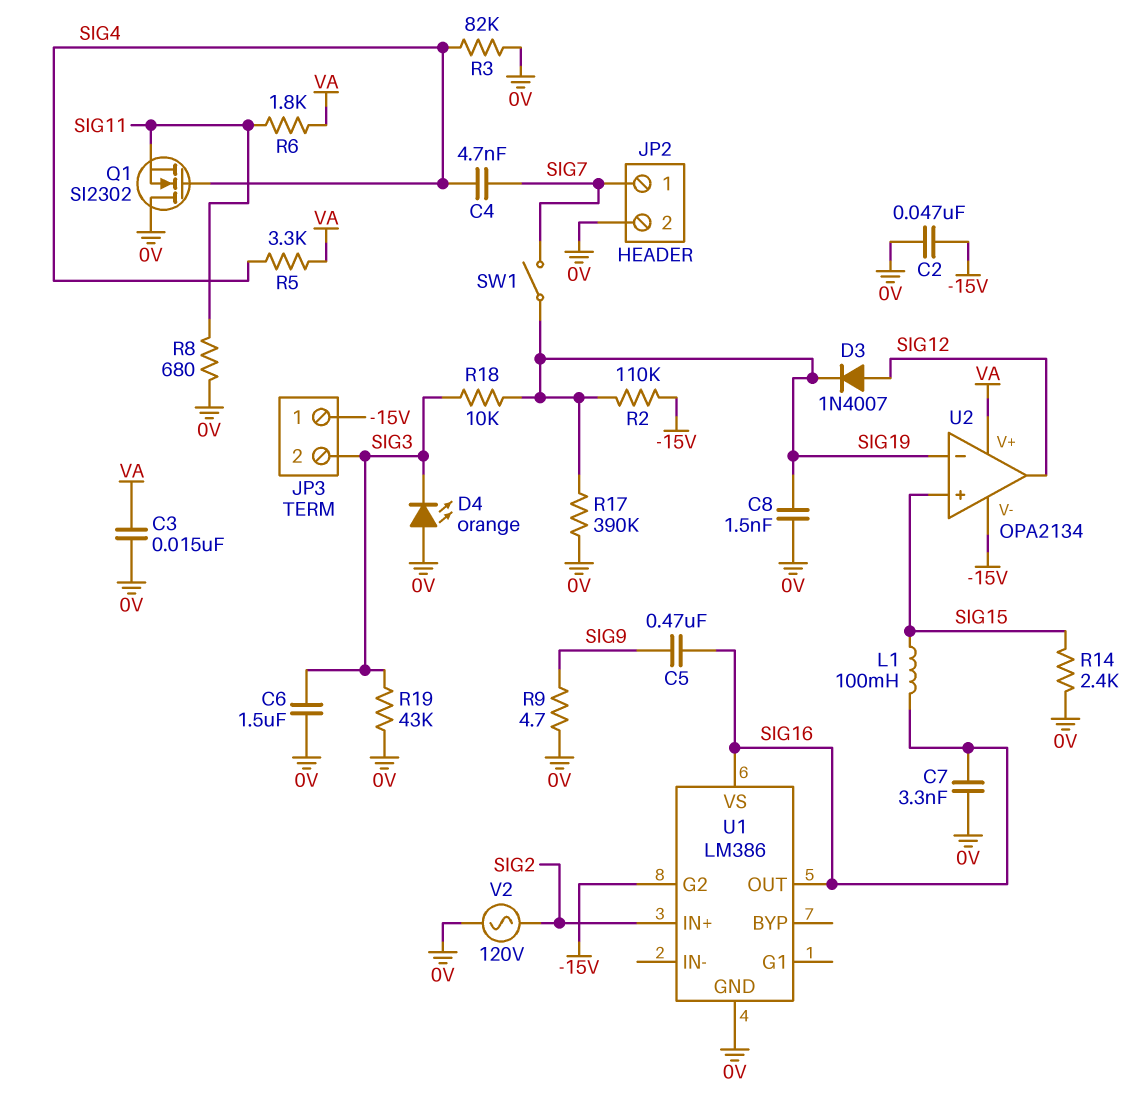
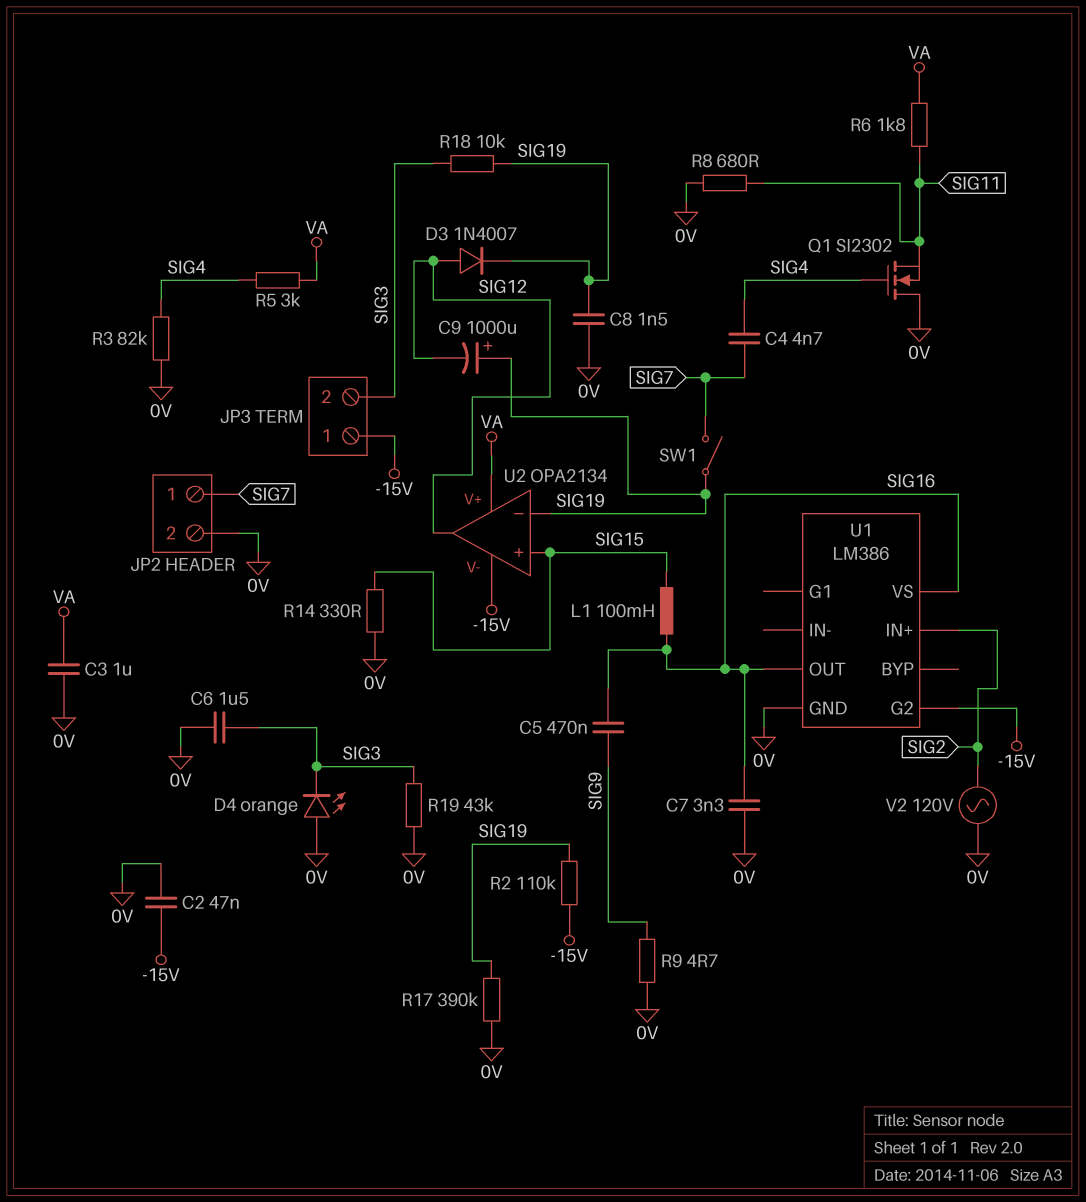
C3: 15nF (0V, VA) -> 1uF (0V, VA)
C9: none -> 1000uF (plus SIG19, minus SIG12)
R5: 3.3k (SIG4, VA) -> 3k (SIG4, VA)
R14: 2.4k (0V, SIG15) -> 330 (0V, SIG15)

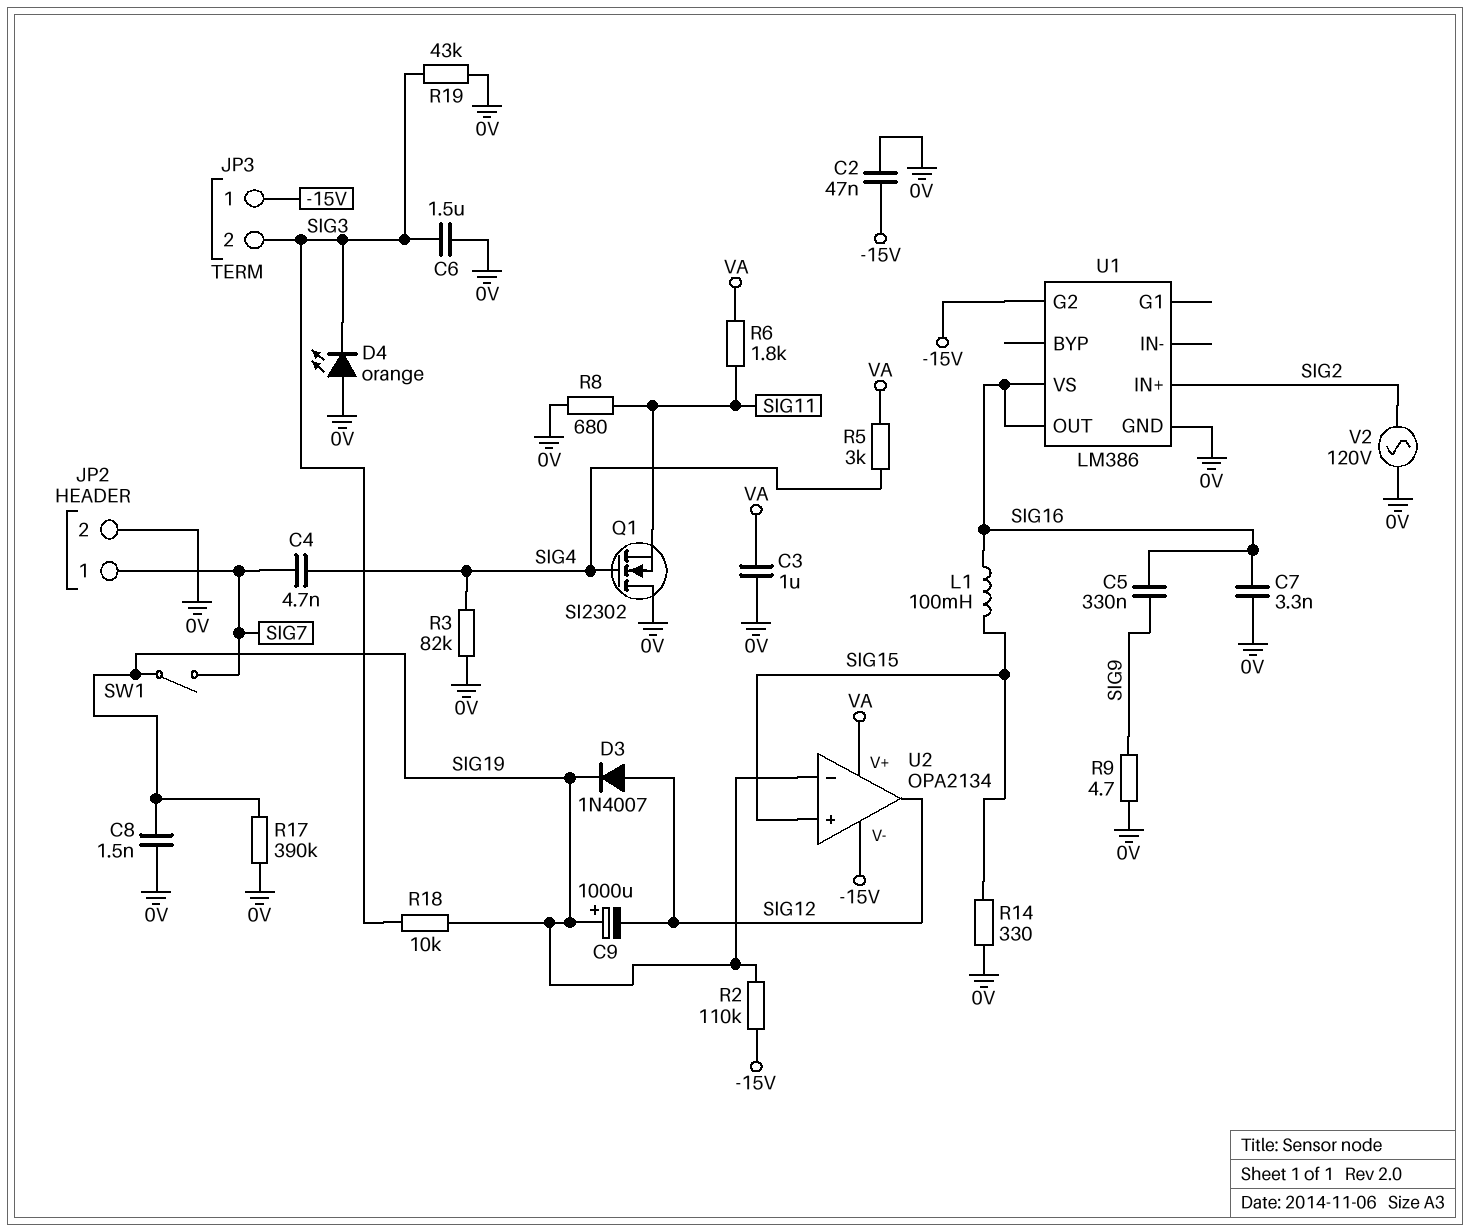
C5: 470nF (SIG9, SIG16) -> 330nF (SIG9, SIG16)

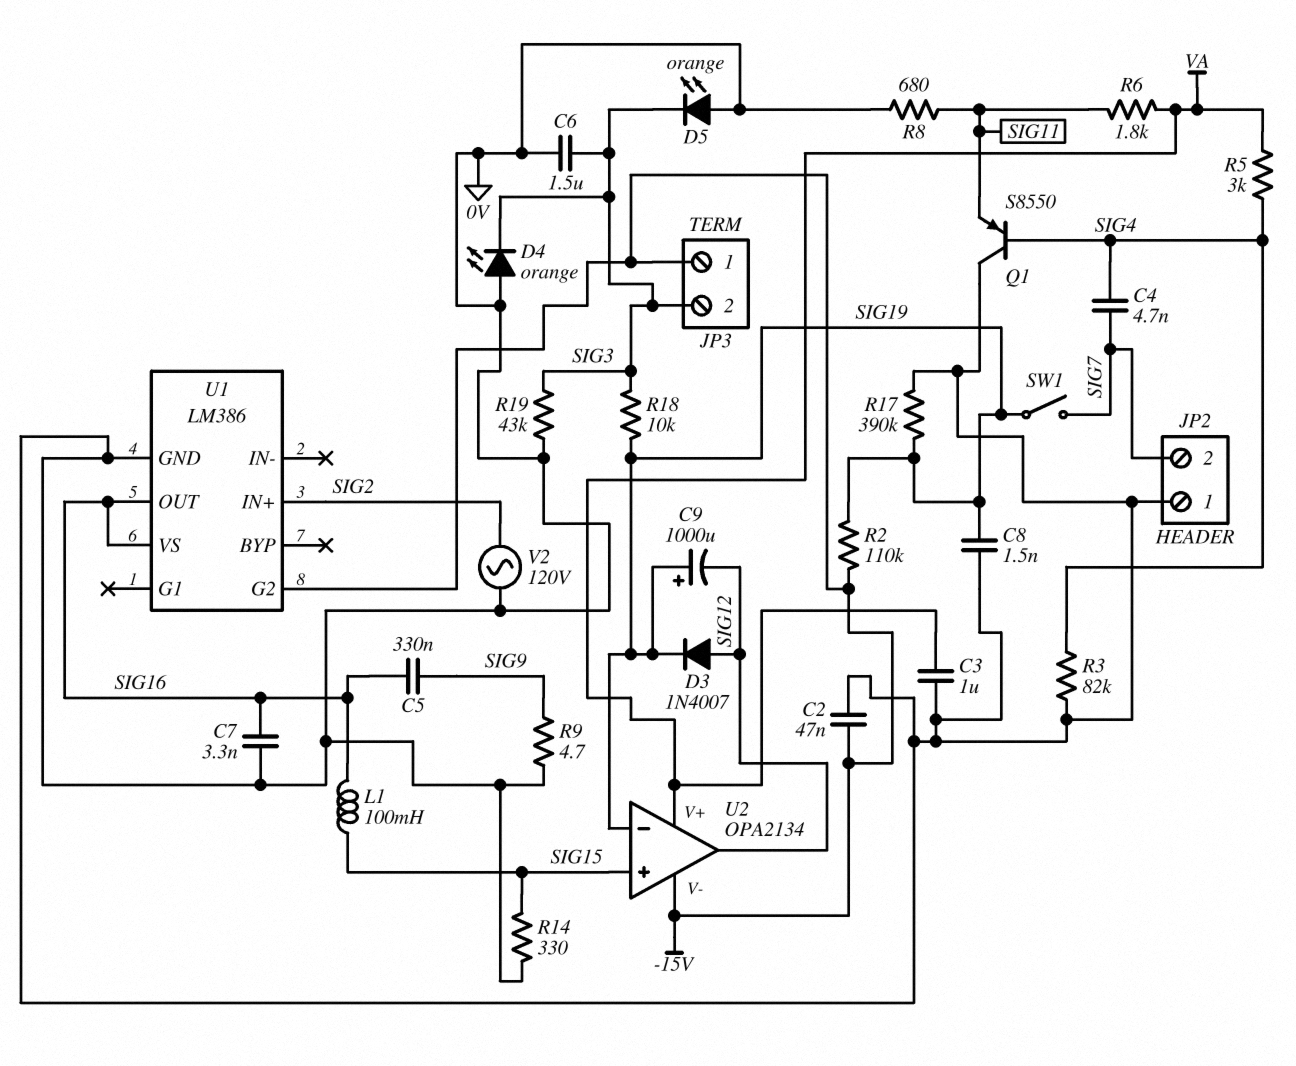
D5: none -> LED orange (A 0V, K SIG3)
JP2 pin 1: SIG7 -> 0V
JP2 pin 2: 0V -> SIG7
Q1: NMOS SI2302 (G SIG4, D 0V, S SIG11) -> PNP S8550 (B SIG4, C 0V, E SIG11)

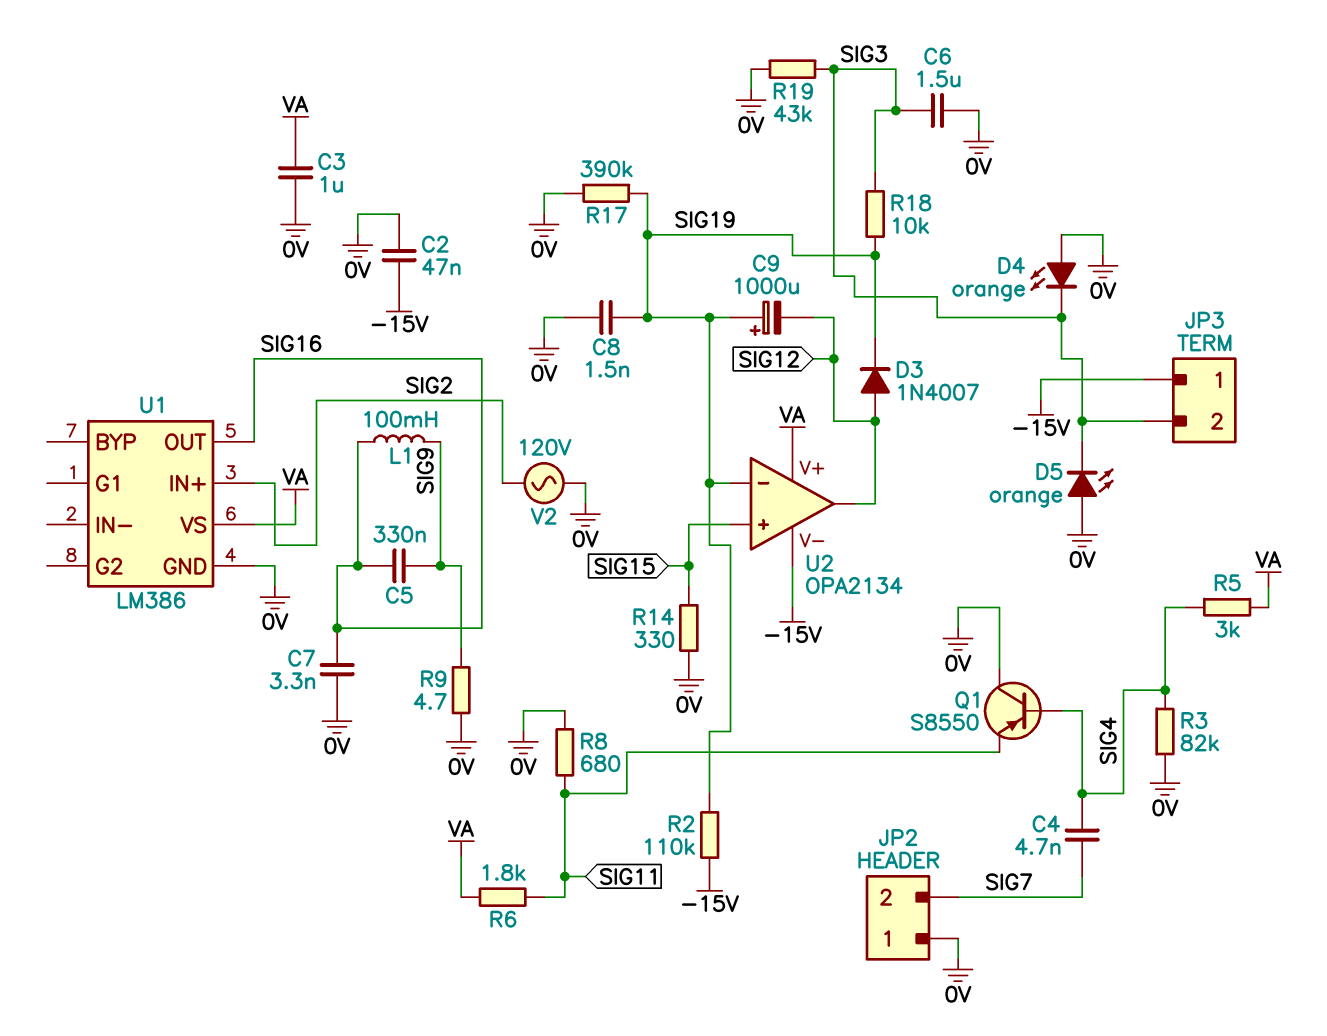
L1: 100mH (SIG15, SIG16) -> 100mH (SIG9, SIG16)
SW1: switch (SIG7, SIG19) -> none
U1 pin G2: -15V -> none
U1 pin VS: SIG16 -> VA

